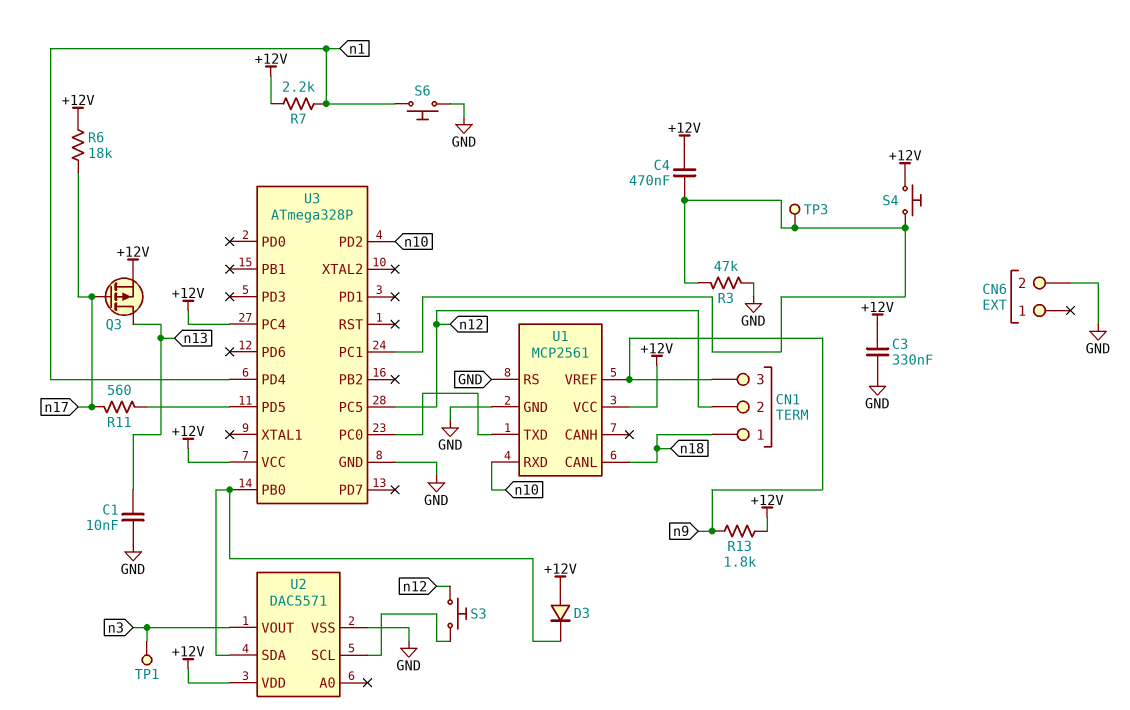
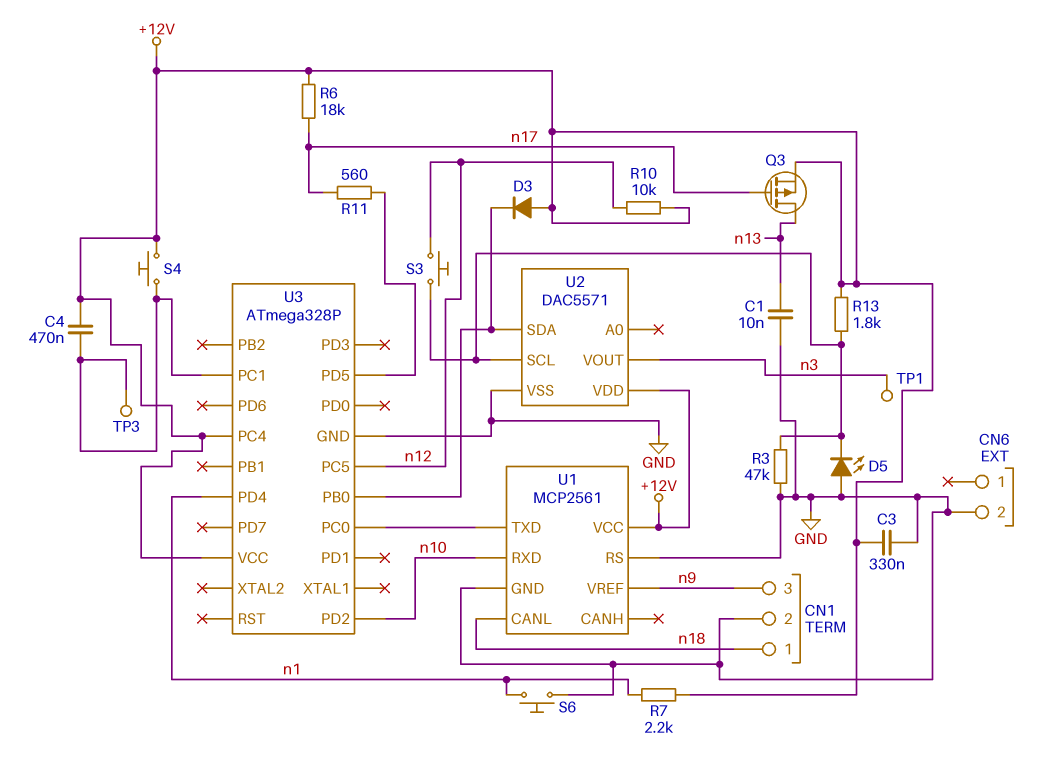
CN1 pin 2: n12 -> GND
D5: none -> LED (A GND, K U2/SCL)
R3: 47k (GND, U3/PC1) -> 47k (GND, U2/SCL)
R10: none -> 10k (+12V, n12)
R13: 1.8k (+12V, n9) -> 1.8k (+12V, U2/SCL)

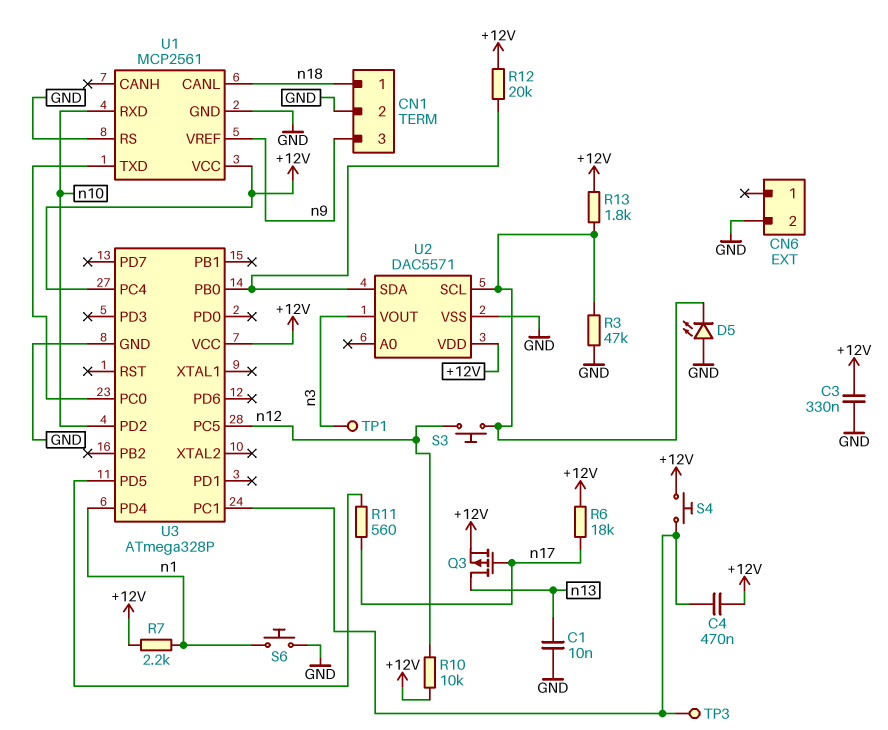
D3: diode (A +12V, K U2/SDA) -> none
R12: none -> 20k (+12V, U2/SDA)

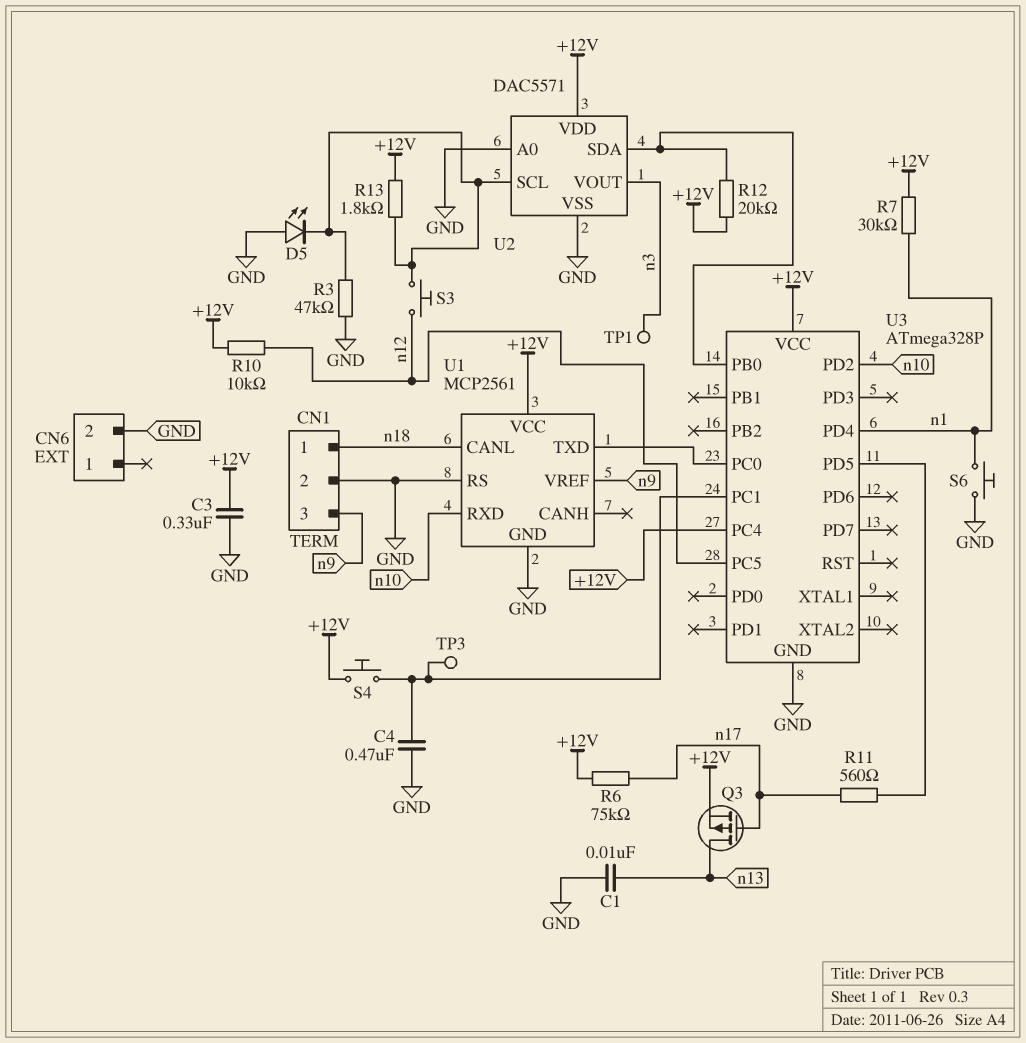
C4: 470nF (+12V, U3/PC1) -> 470nF (GND, U3/PC1)
R6: 18k (+12V, n17) -> 75k (+12V, n17)
R7: 2.2k (+12V, n1) -> 30k (+12V, n1)
U2 pin A0: none -> GND

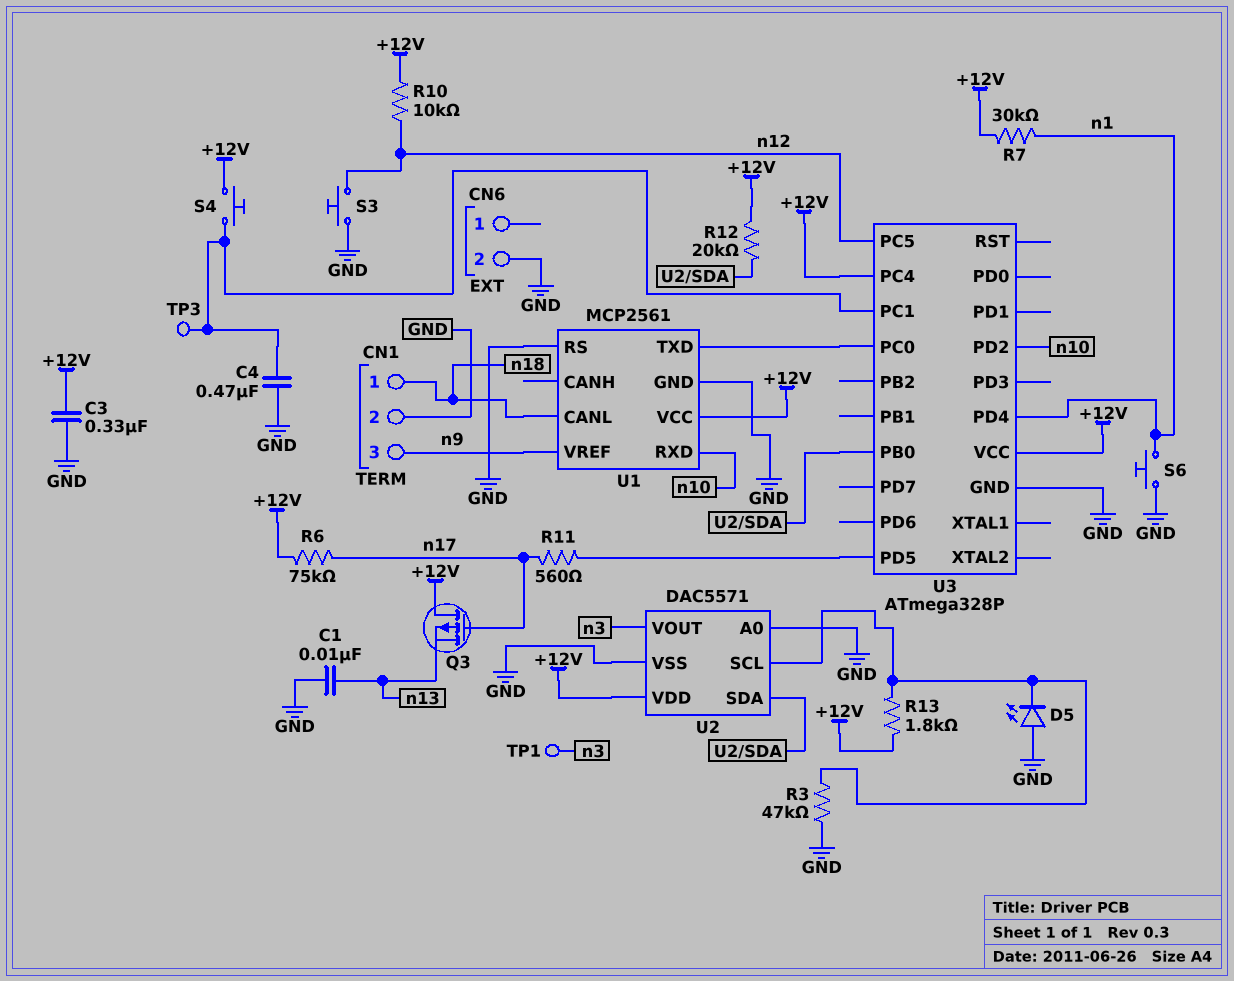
Q3: PMOS (G n17, D n13, S +12V) -> PMOS (G n17, D +12V, S n13)
S3: button (U2/SCL, n12) -> button (GND, n12)

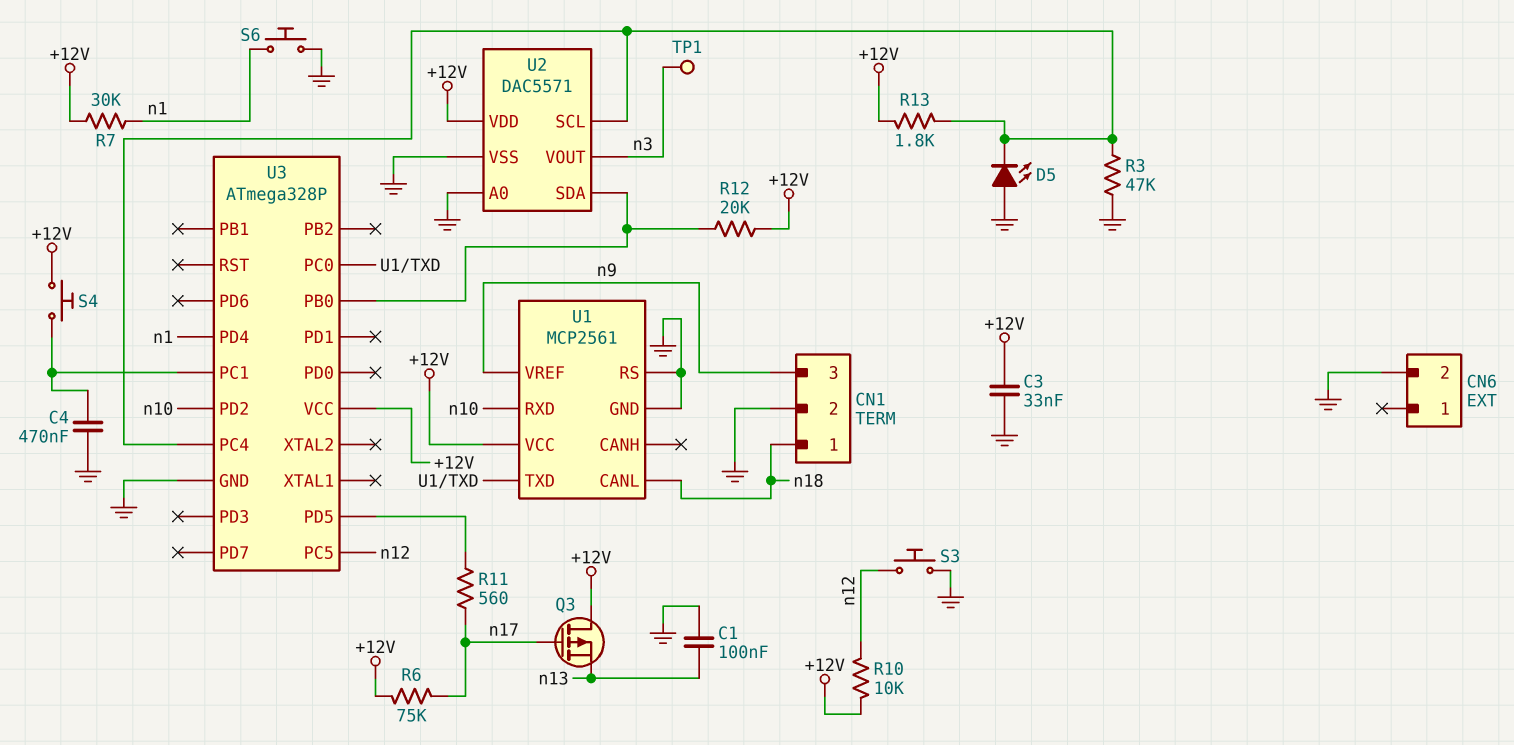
C1: 10nF (GND, n13) -> 100nF (GND, n13)
C3: 330nF (+12V, GND) -> 33nF (+12V, GND)
TP3: test point (U3/PC1) -> none
U3 pin PC4: +12V -> U2/SCL

